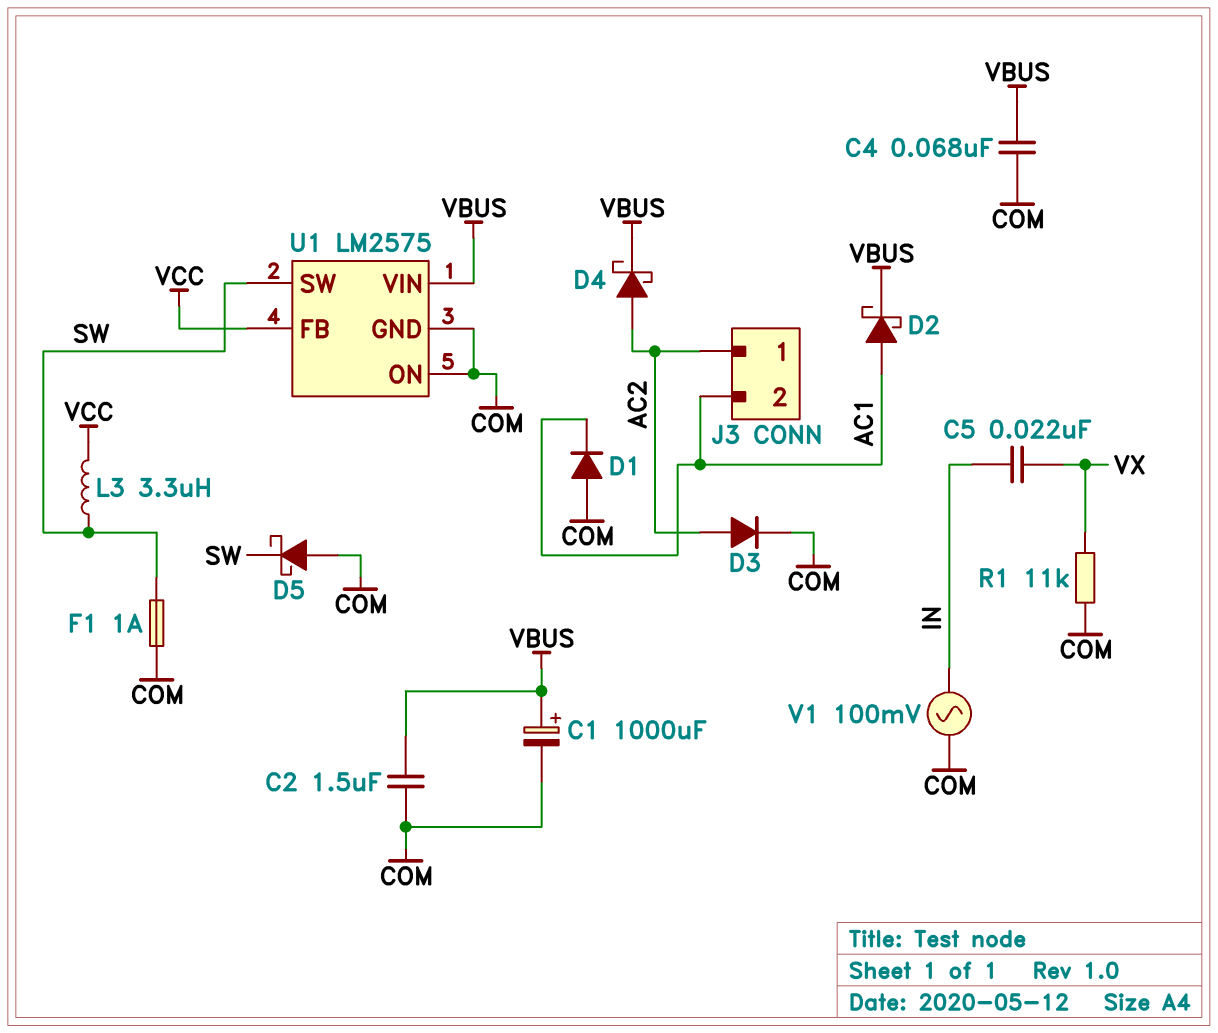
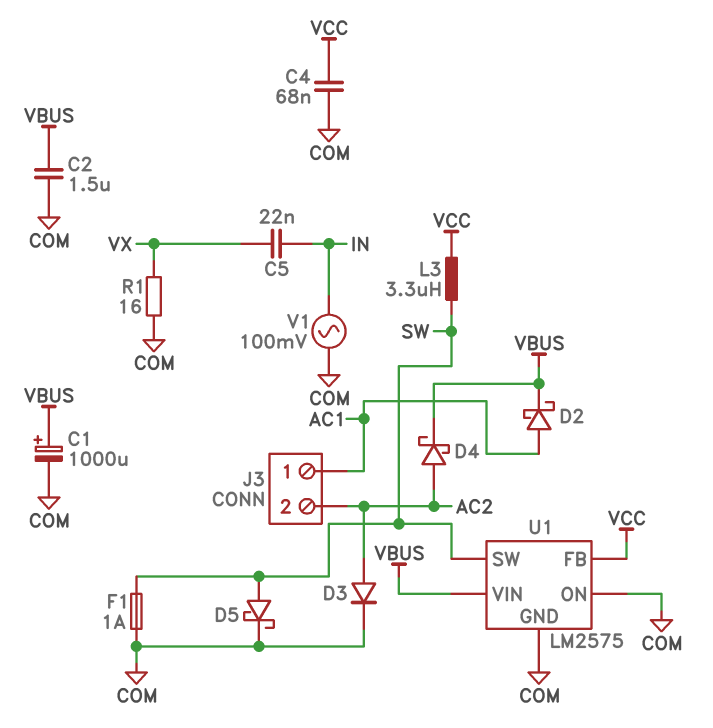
C4: 68nF (COM, VBUS) -> 68nF (COM, VCC)
D1: diode (A COM, K AC1) -> none
D5: schottky (A COM, K SW) -> schottky (A SW, K COM)
J3 pin 1: AC2 -> AC1
J3 pin 2: AC1 -> AC2
R1: 11k (COM, VX) -> 16 (COM, VX)

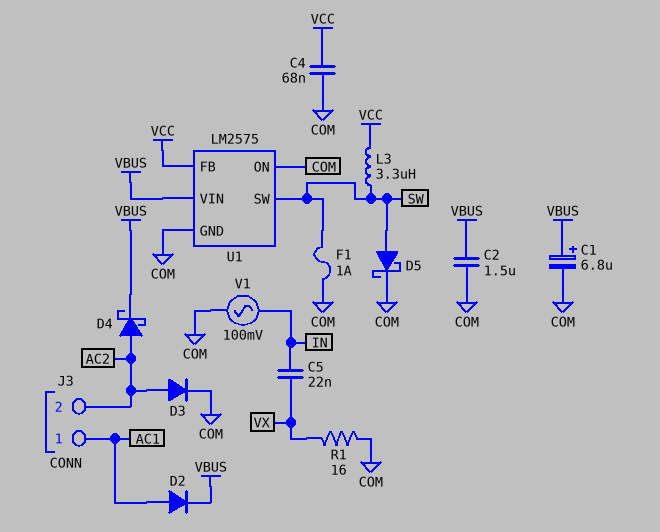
C1: 1000uF (plus VBUS, minus COM) -> 6.8uF (plus VBUS, minus COM)
D2: schottky (A AC1, K VBUS) -> diode (A AC1, K VBUS)

